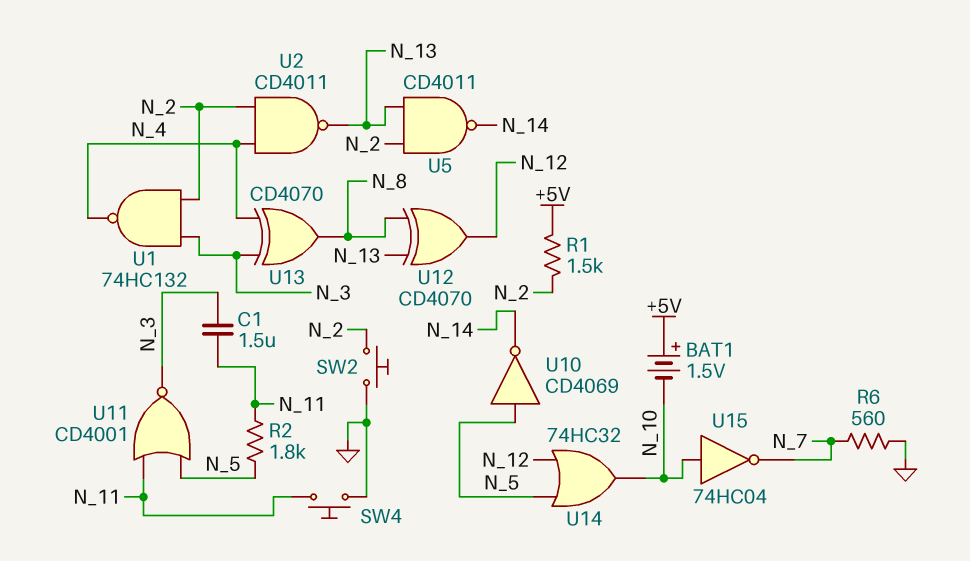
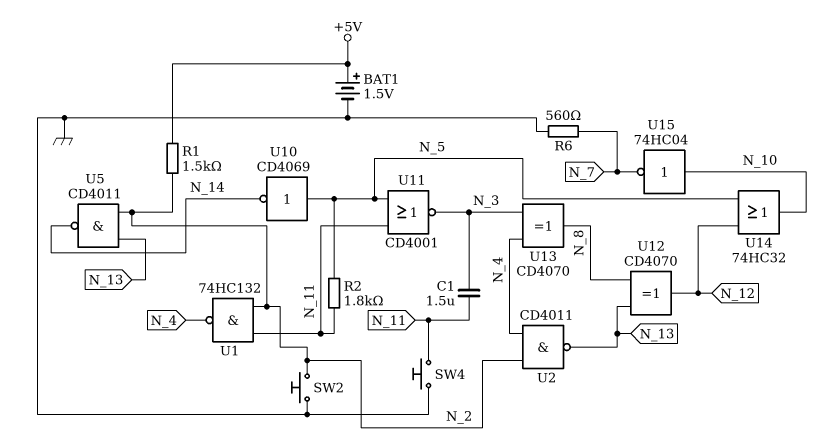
BAT1: 1.5V (plus +5V, minus N_10) -> 1.5V (plus +5V, minus GND)
U1: NAND 74HC132 (in N_2, in N_3, out N_4) -> NAND 74HC132 (in N_2, in N_11, out N_4)

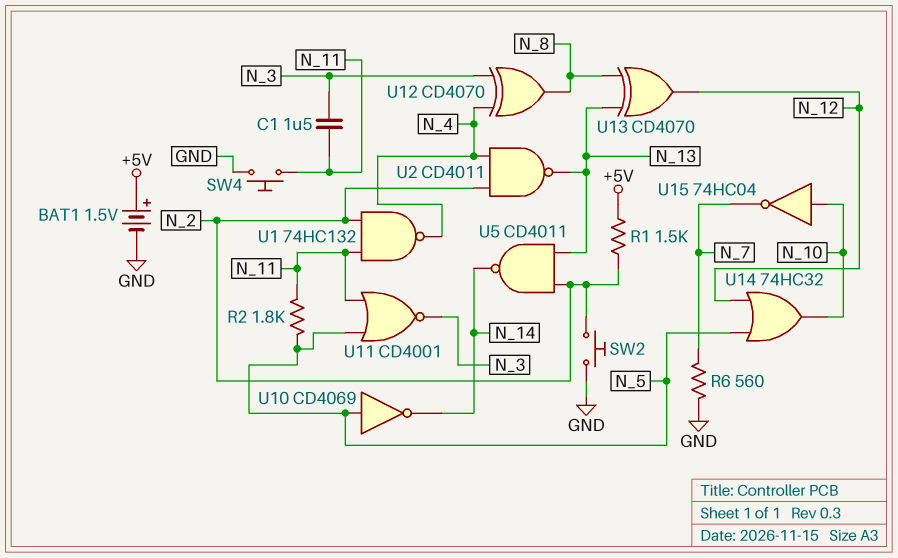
U12: XOR CD4070 (in N_8, in N_13, out N_12) -> XOR CD4070 (in N_3, in N_4, out N_8)
U13: XOR CD4070 (in N_3, in N_4, out N_8) -> XOR CD4070 (in N_8, in N_13, out N_12)

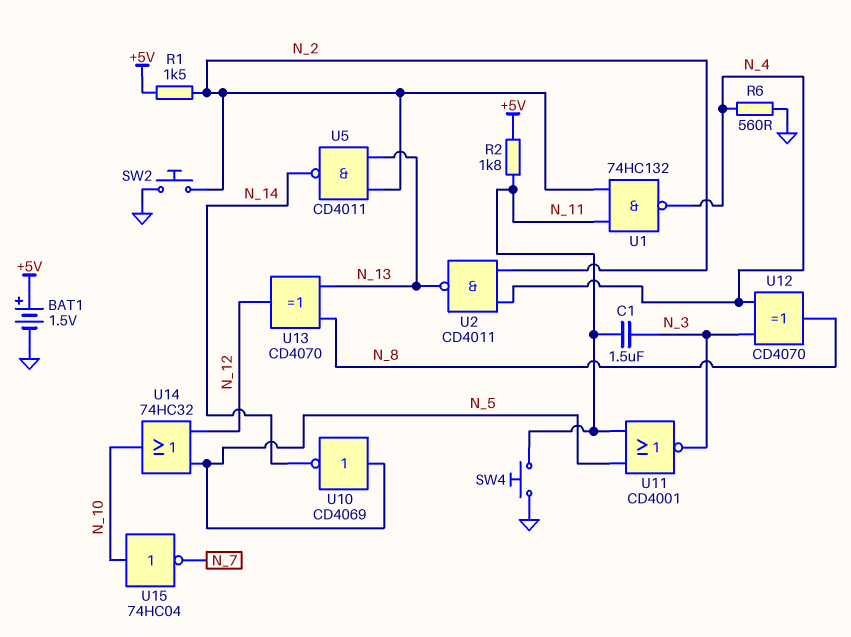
R2: 1.8k (N_5, N_11) -> 1.8k (+5V, N_11)
R6: 560 (GND, N_7) -> 560 (GND, N_4)

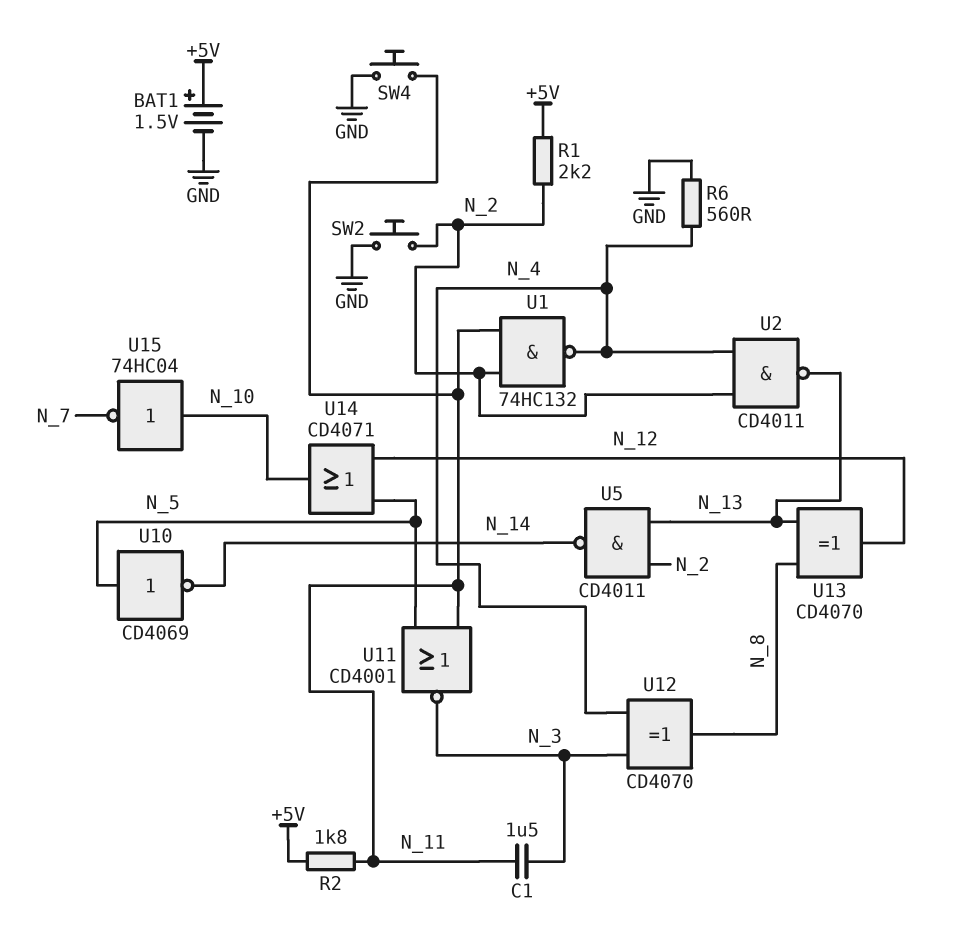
R1: 1.5k (+5V, N_2) -> 2.2k (+5V, N_2)
U14: OR 74HC32 (in N_5, in N_12, out N_10) -> OR CD4071 (in N_5, in N_12, out N_10)

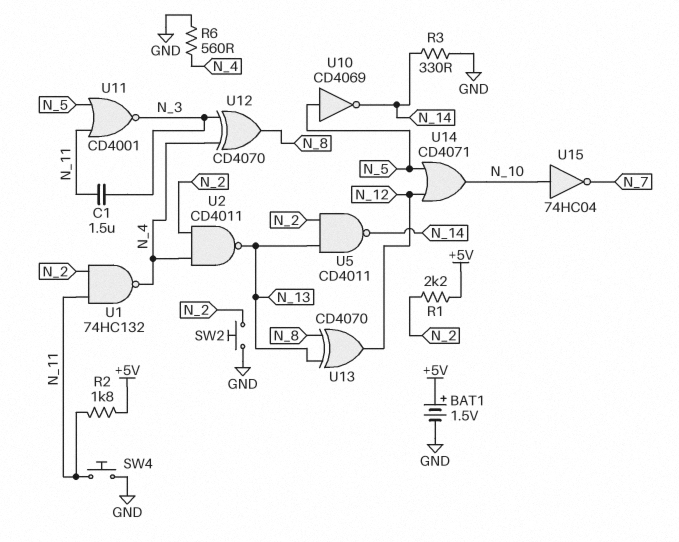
R3: none -> 330 (GND, N_14)

